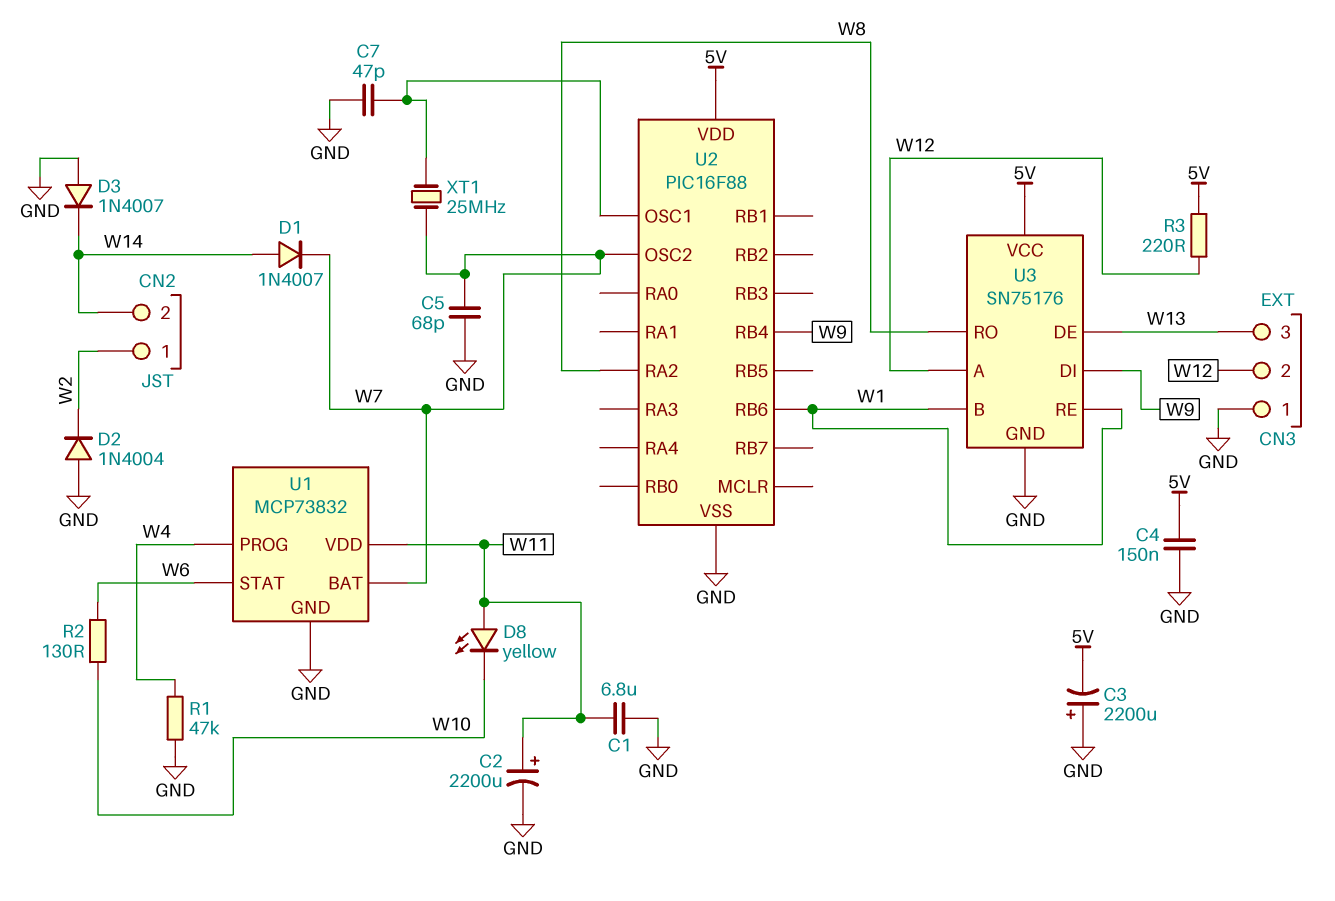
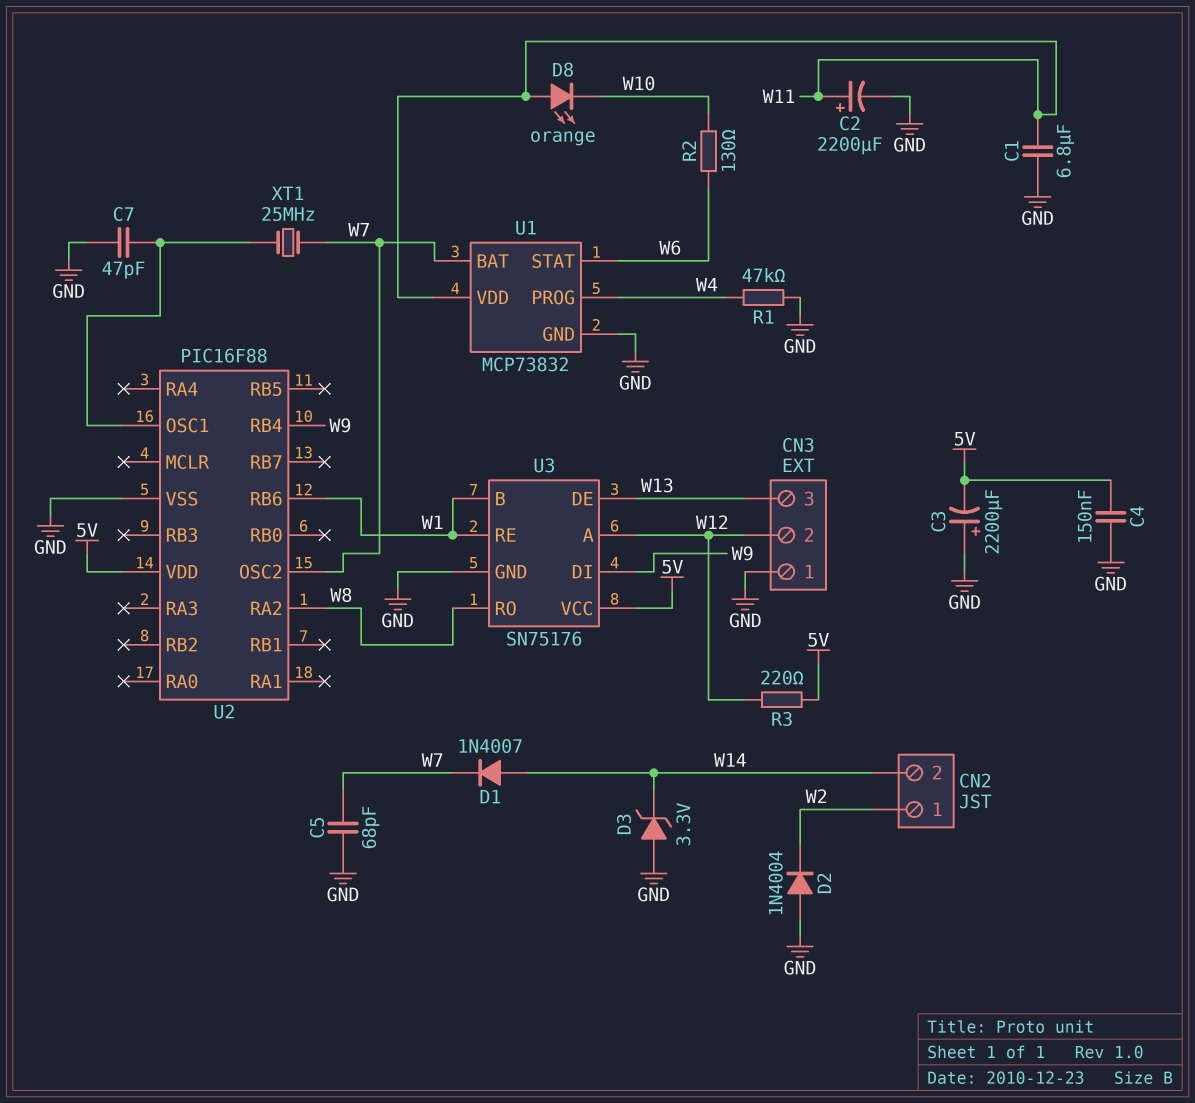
D3: diode 1N4007 (A GND, K W14) -> zener 3.3V (A GND, K W14)
D8: LED yellow (A W11, K W10) -> LED orange (A W11, K W10)

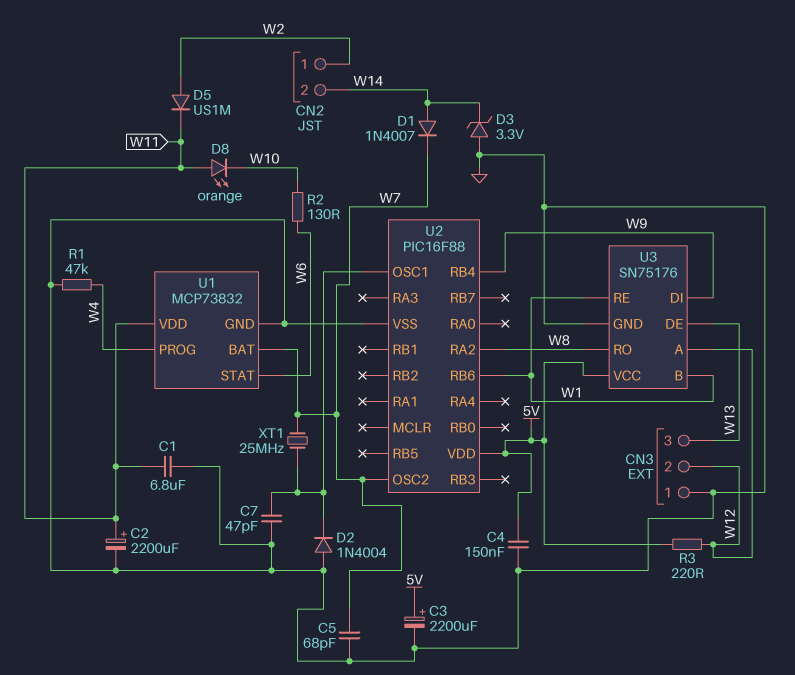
C3: 2200uF (plus GND, minus 5V) -> 2200uF (plus 5V, minus GND)
D2: diode 1N4004 (A GND, K W2) -> diode 1N4004 (A GND, K U2/OSC1)
D5: none -> diode US1M (A W2, K W11)

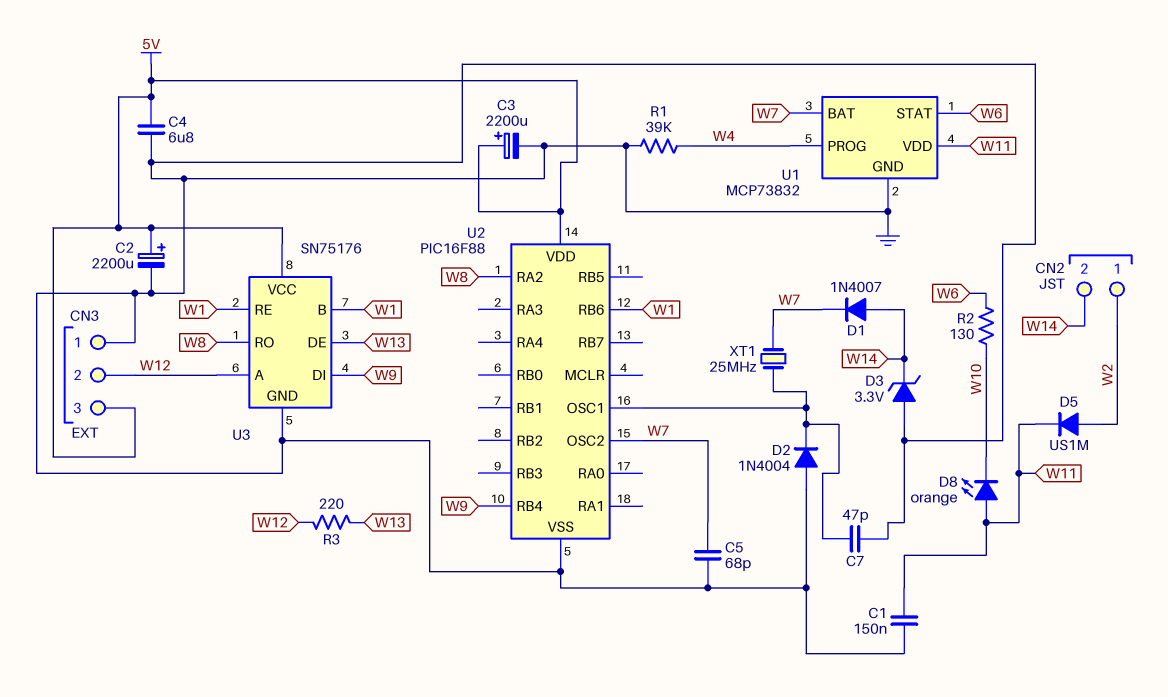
C1: 6.8uF (GND, W11) -> 150nF (GND, W11)
C2: 2200uF (plus W11, minus GND) -> 2200uF (plus 5V, minus GND)
C4: 150nF (5V, GND) -> 6.8uF (5V, GND)
CN3 pin 3: W13 -> 5V
R1: 47k (GND, W4) -> 39k (GND, W4)
R3: 220 (5V, W12) -> 220 (W12, W13)

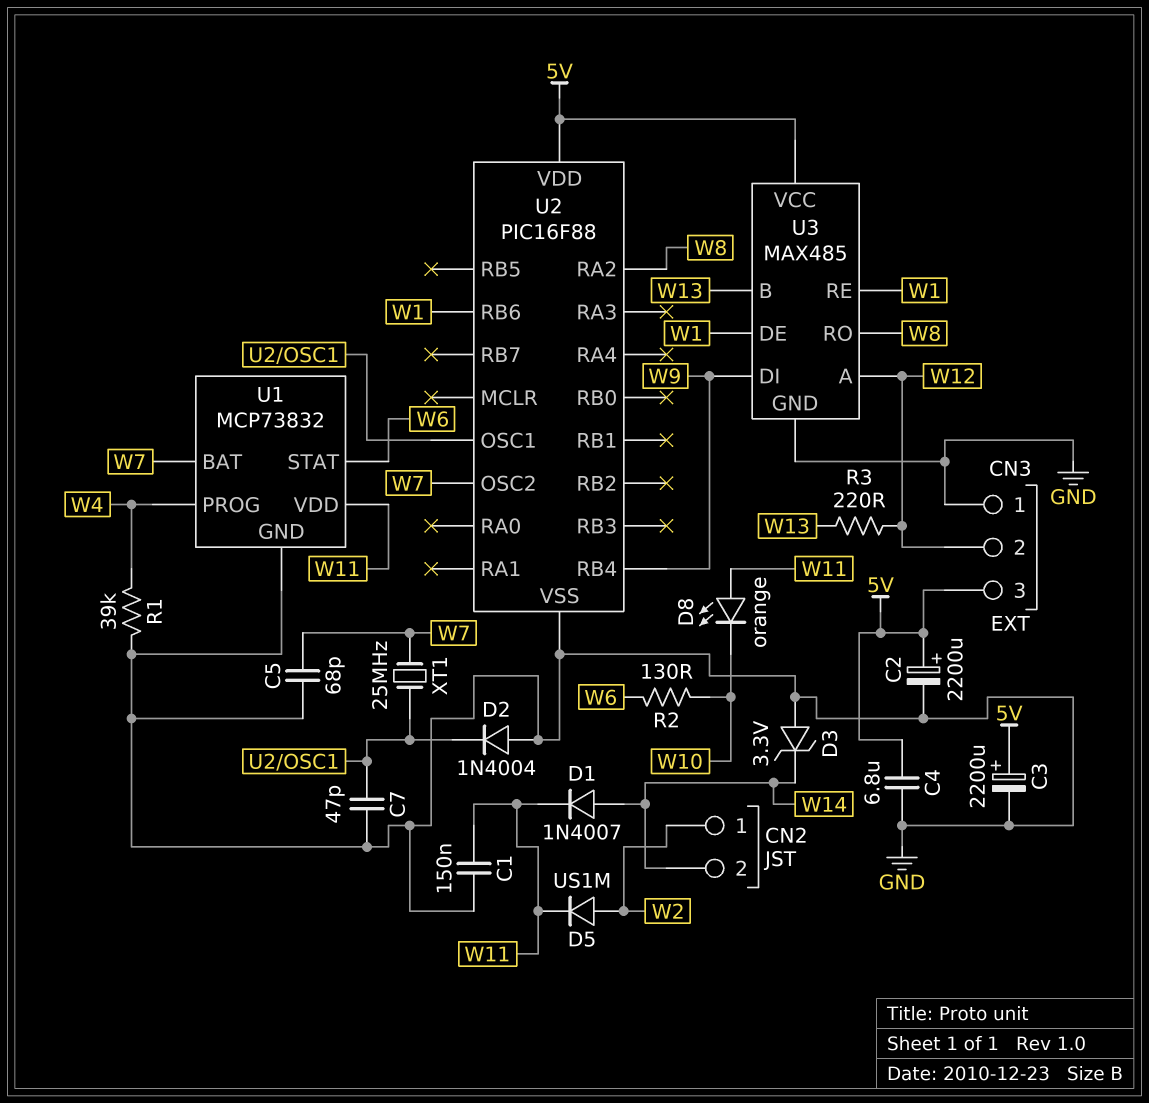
D1: diode 1N4007 (A W14, K W7) -> diode 1N4007 (A W14, K W11)
U3: SN75176 -> MAX485
U3 pin B: W1 -> W13
U3 pin DE: W13 -> W1

